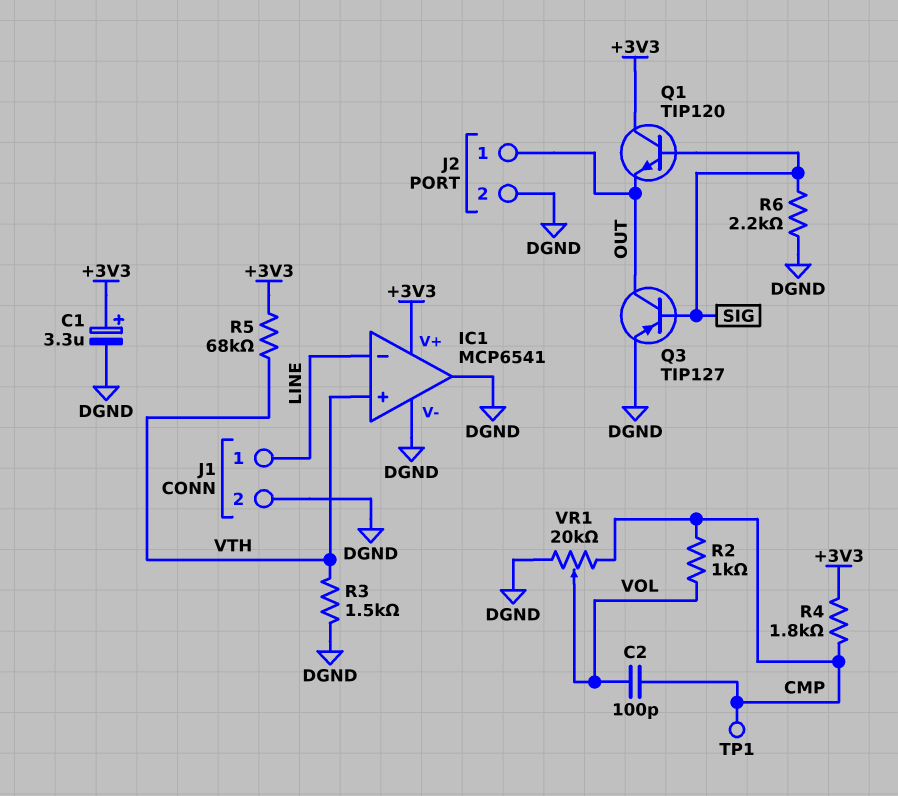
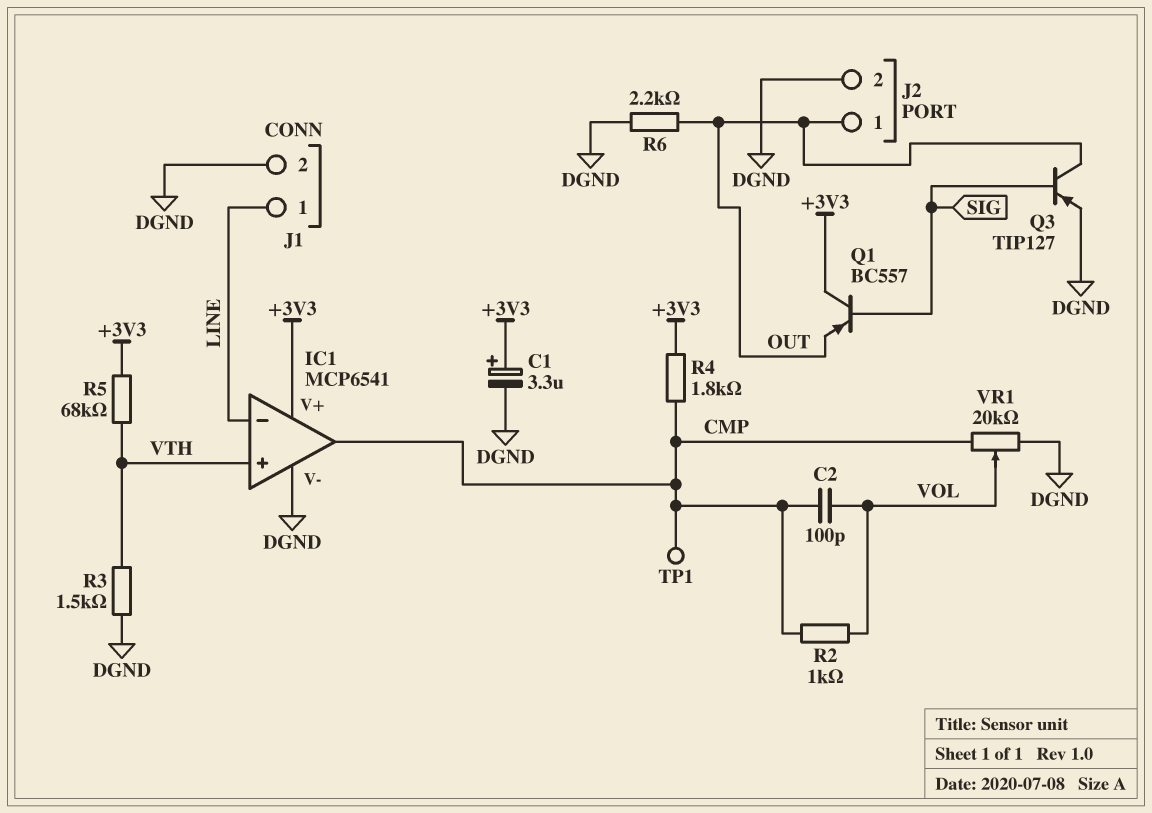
IC1 pin out: DGND -> CMP
Q1: NPN TIP120 (B SIG, C +3V3, E OUT) -> PNP BC557 (B SIG, C +3V3, E OUT)
R6: 2.2k (DGND, SIG) -> 2.2k (DGND, OUT)

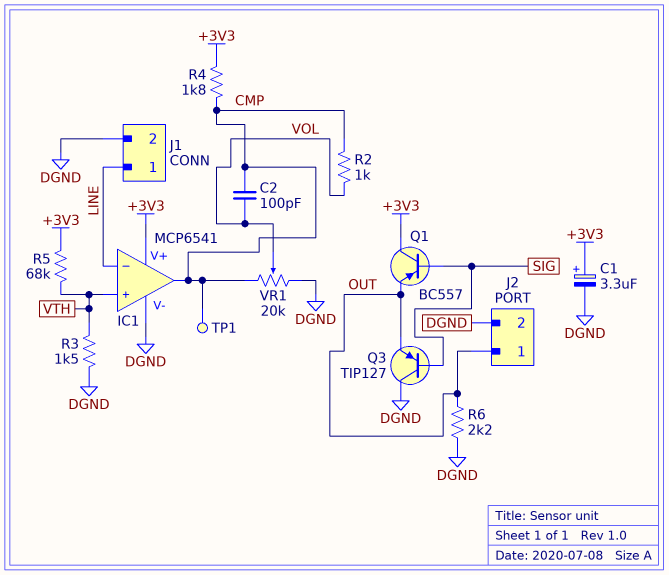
Q3: PNP TIP127 (B SIG, C OUT, E DGND) -> PNP TIP127 (B SIG, C DGND, E OUT)

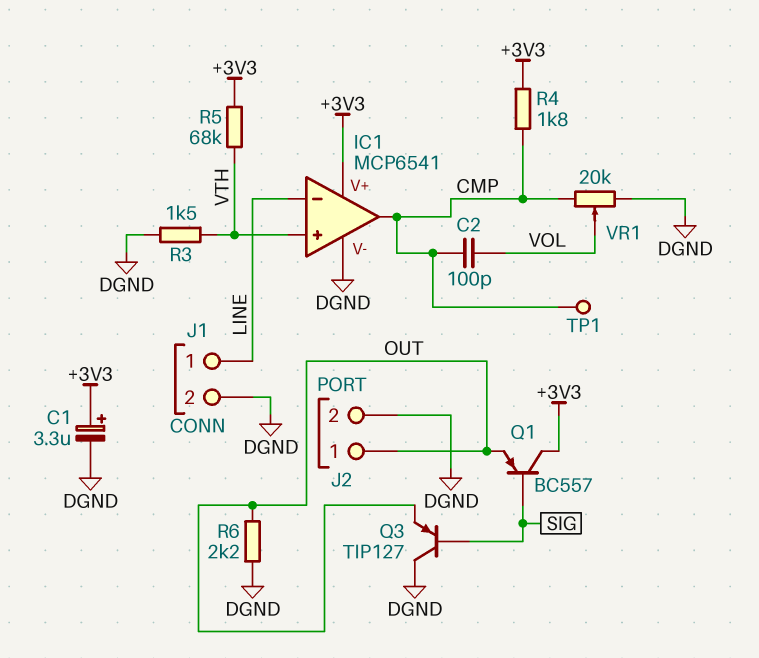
R2: 1k (CMP, VOL) -> none

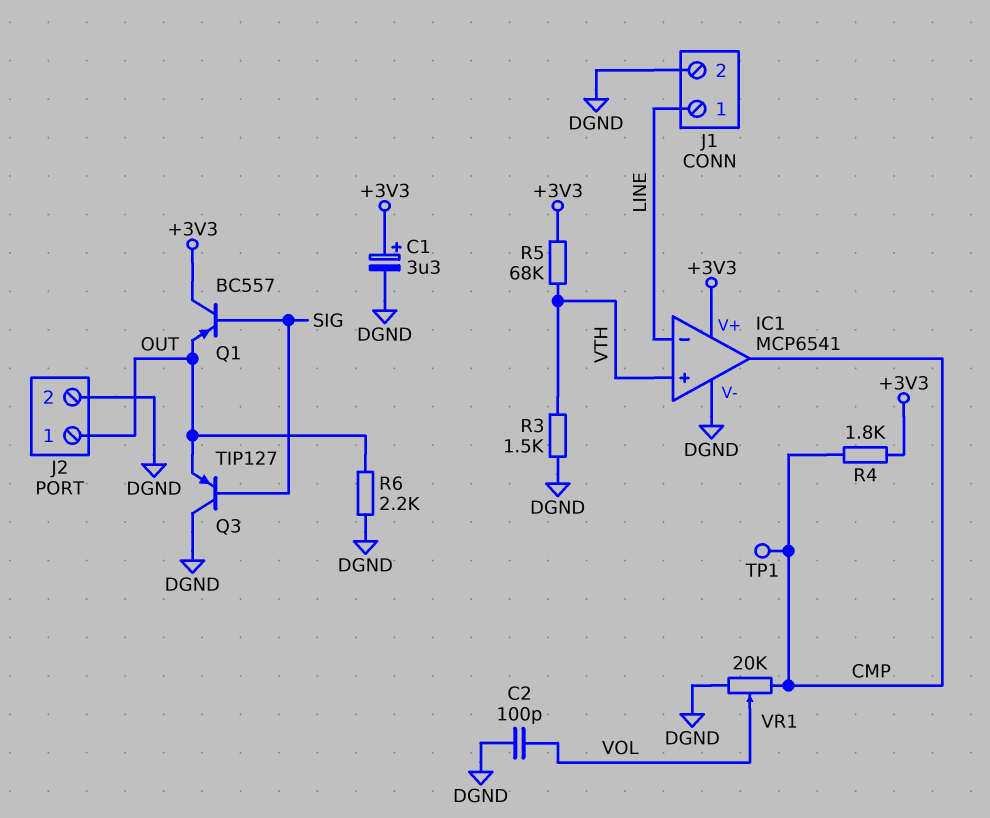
C2: 100pF (CMP, VOL) -> 100pF (DGND, VOL)

